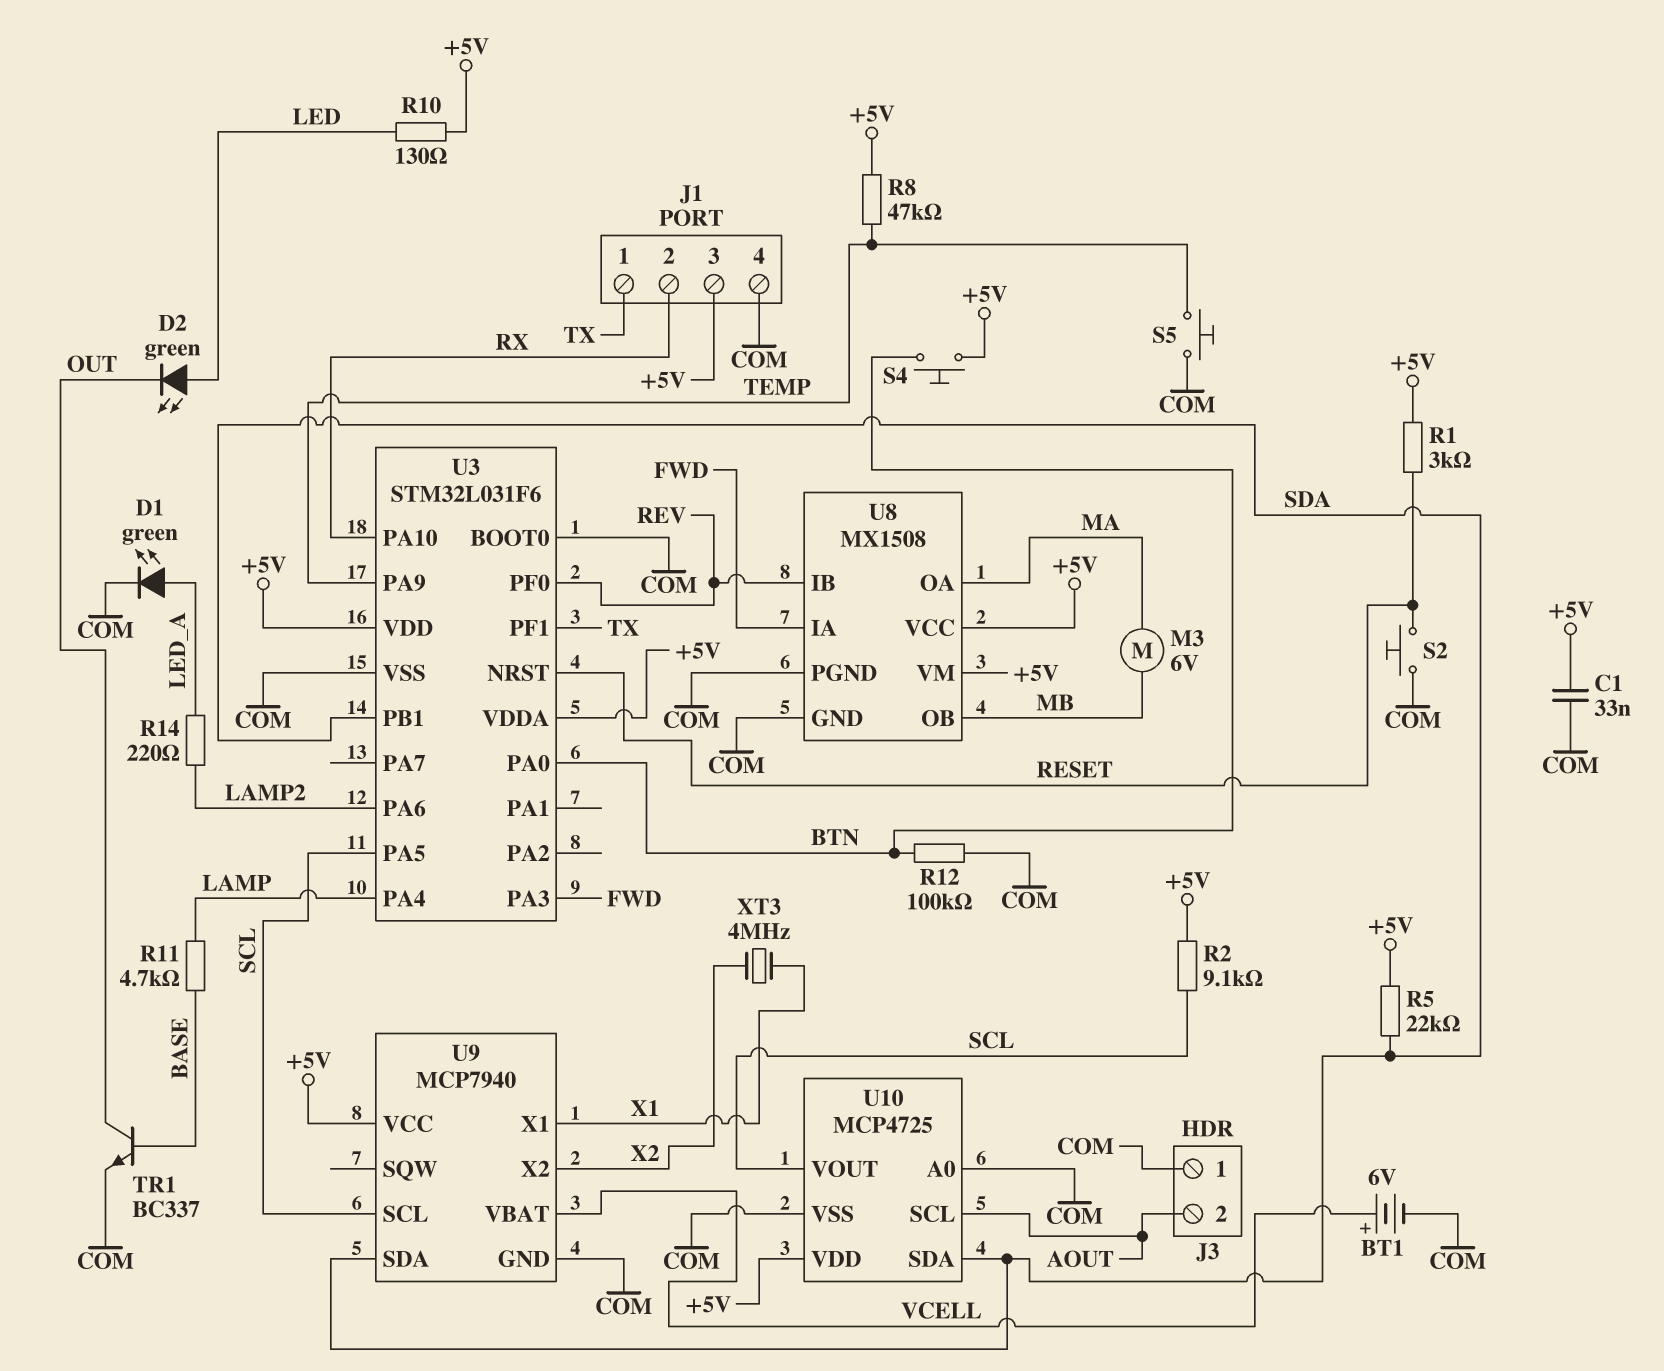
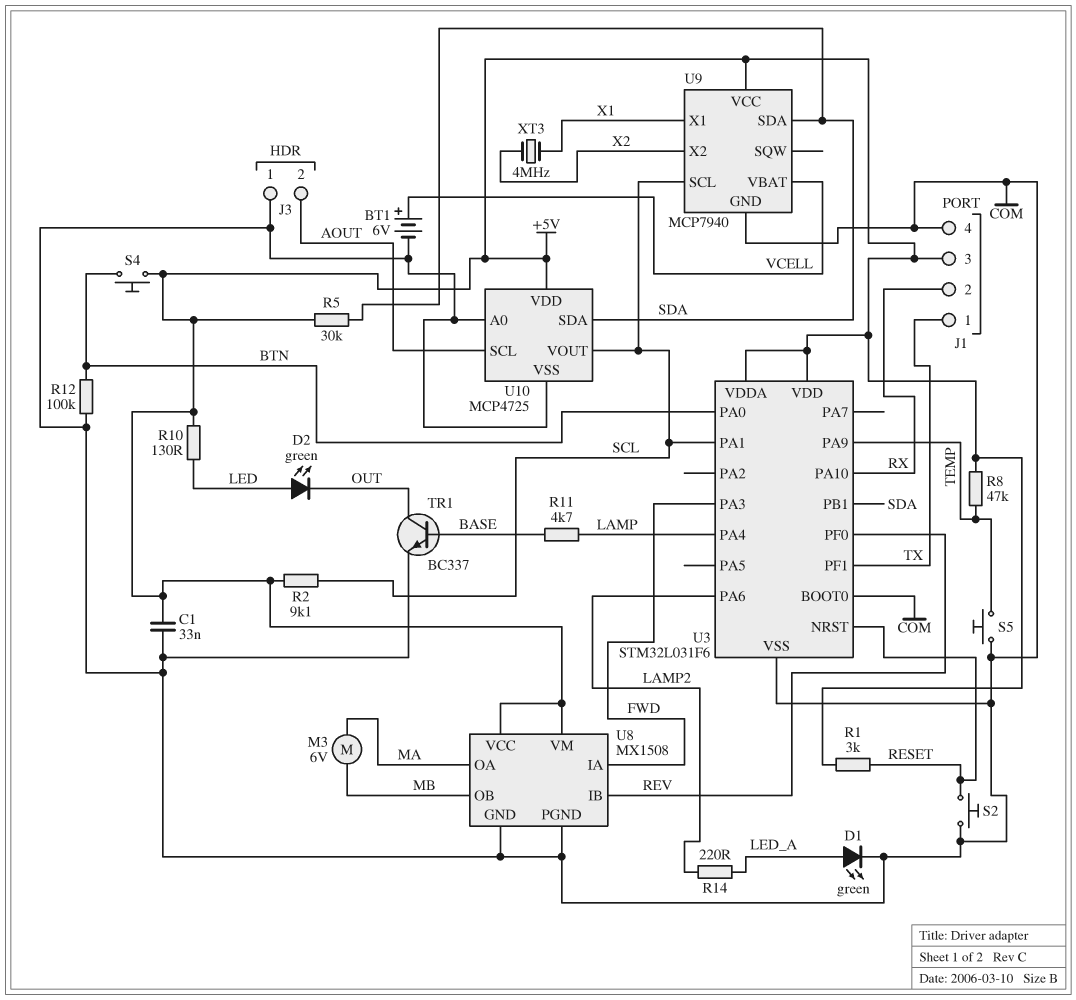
R5: 22k (+5V, SDA) -> 30k (+5V, SDA)
U3 pin PA1: none -> SCL
U3 pin PA5: SCL -> none

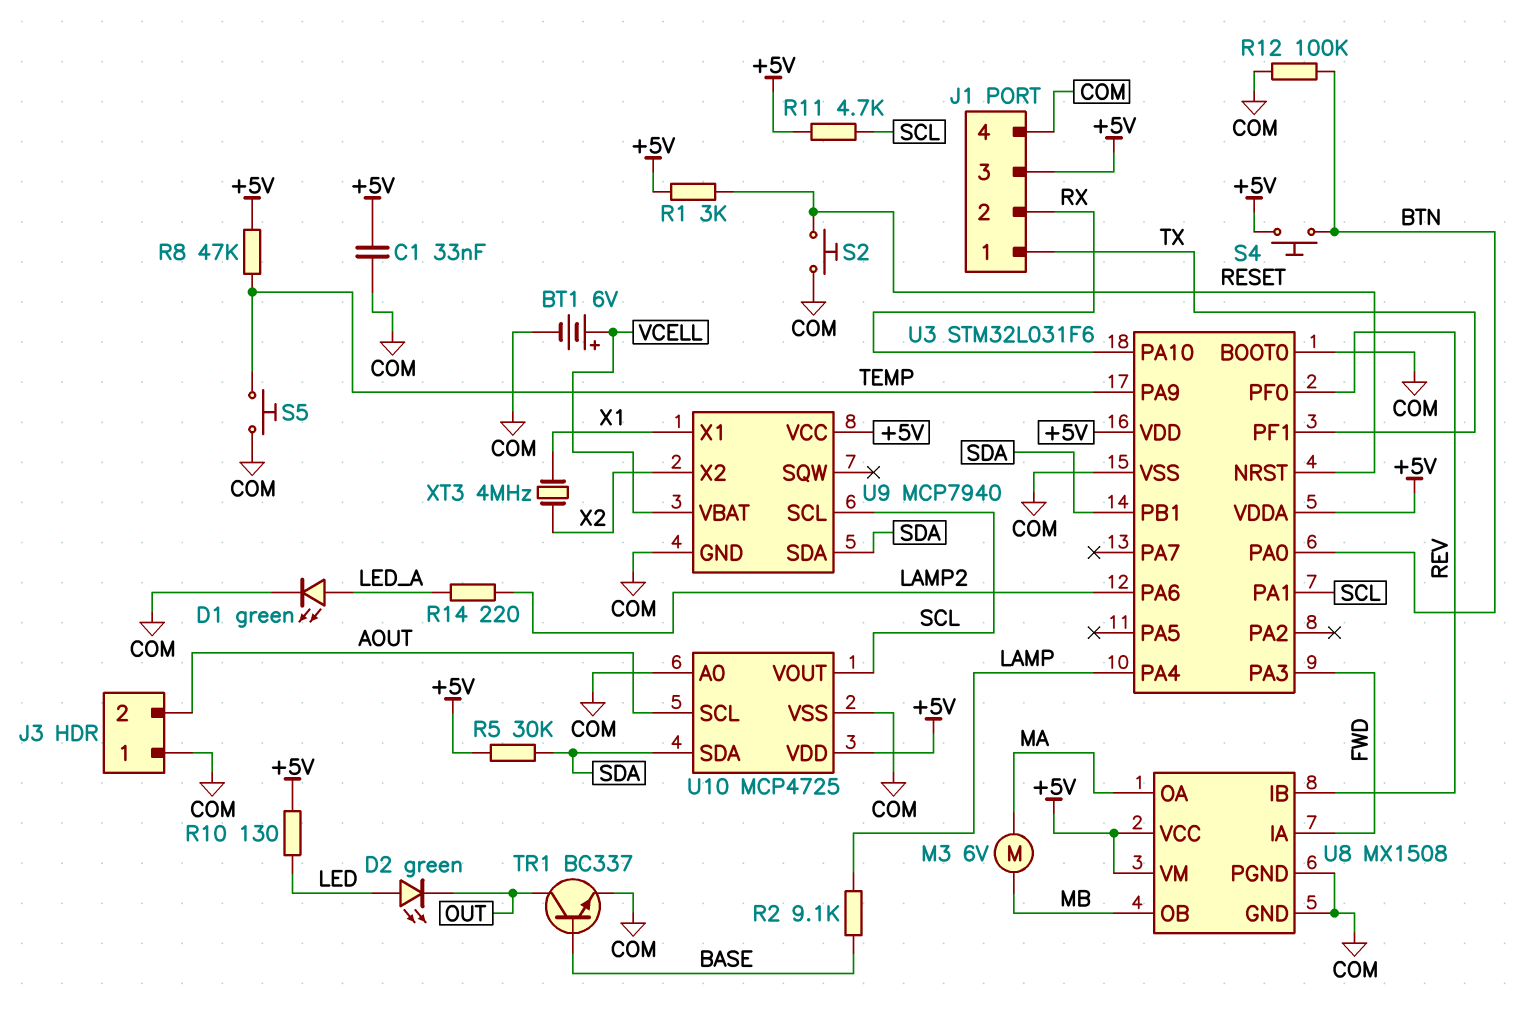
R2: 9.1k (+5V, SCL) -> 9.1k (BASE, LAMP)
R11: 4.7k (BASE, LAMP) -> 4.7k (+5V, SCL)

